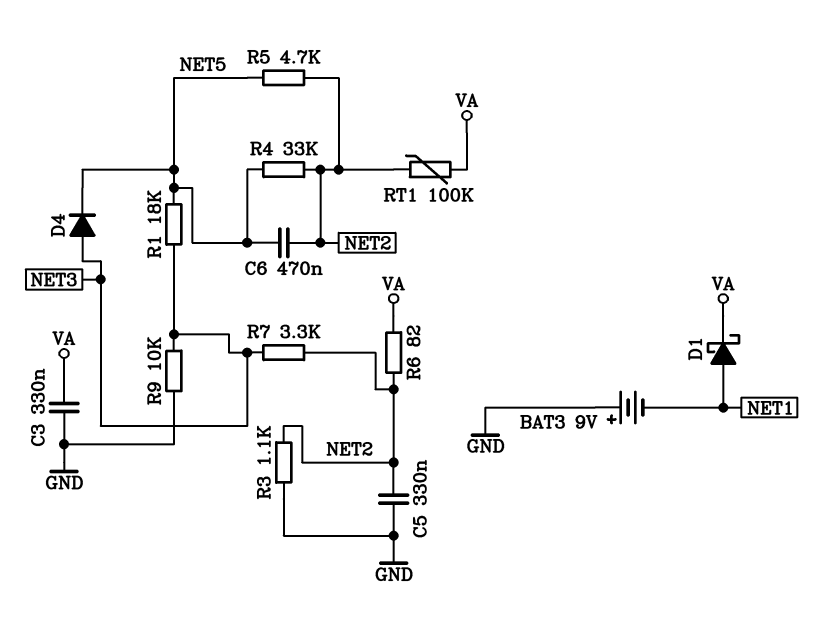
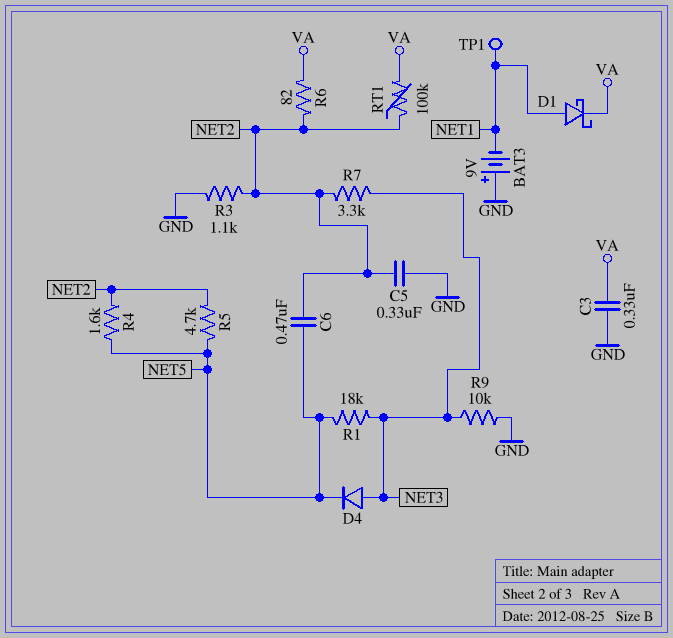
R4: 33k (NET2, NET5) -> 1.6k (NET2, NET5)
TP1: none -> test point (NET1)

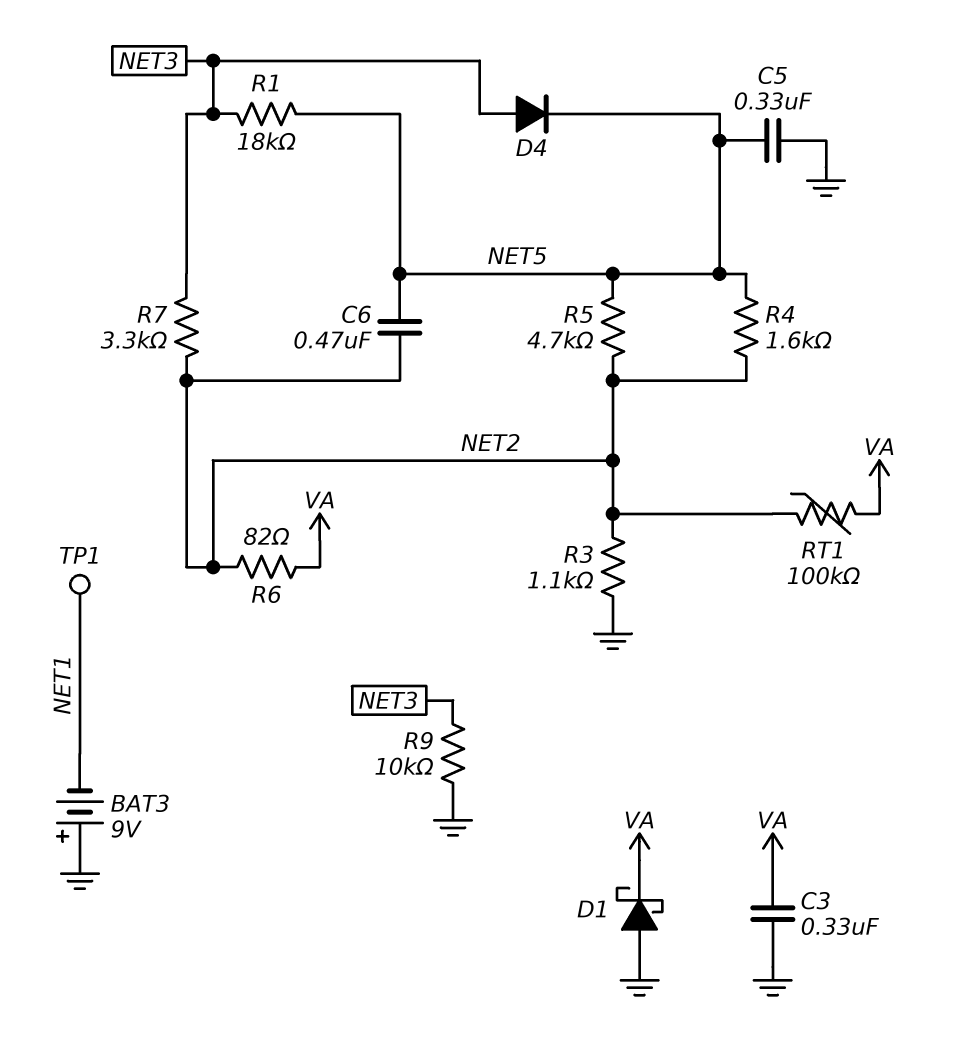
C5: 330nF (GND, NET2) -> 330nF (GND, NET5)
D1: schottky (A NET1, K VA) -> schottky (A GND, K VA)

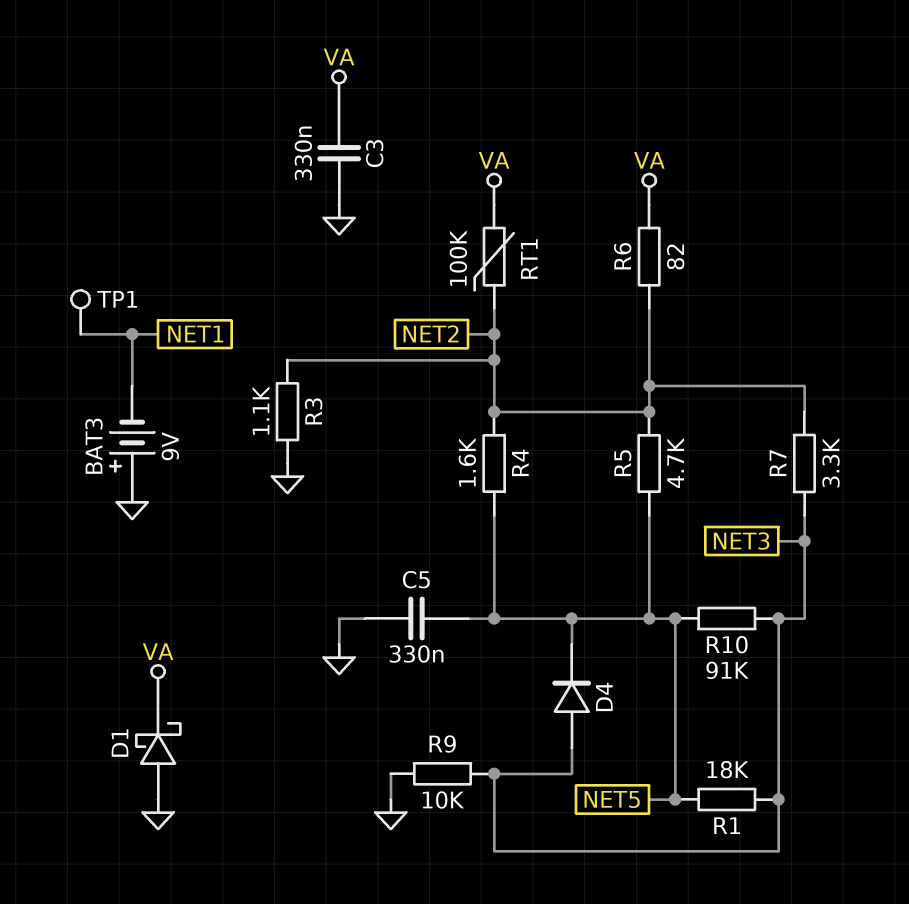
C6: 470nF (NET2, NET5) -> none
R10: none -> 91k (NET3, NET5)

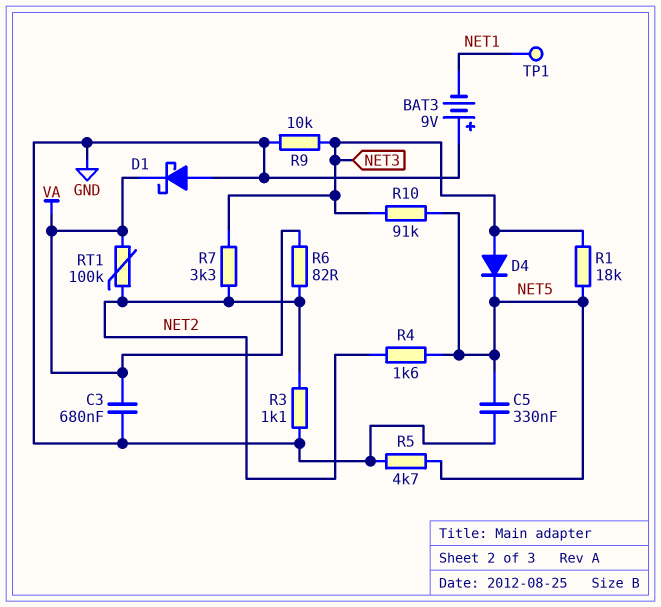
C3: 330nF (GND, VA) -> 680nF (GND, VA)
R5: 4.7k (NET2, NET5) -> 4.7k (GND, NET5)

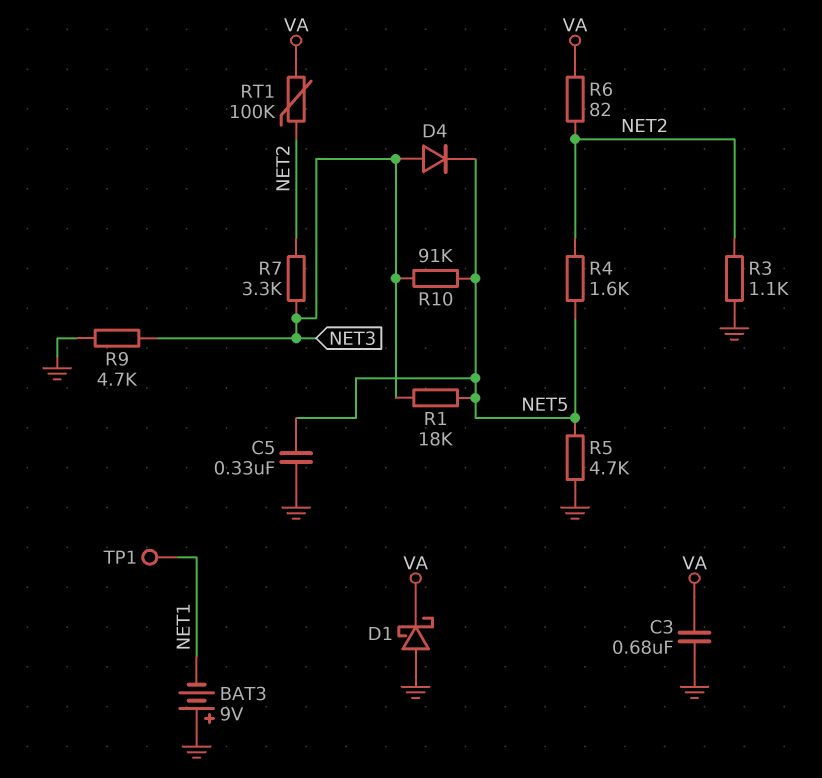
R9: 10k (GND, NET3) -> 4.7k (GND, NET3)

